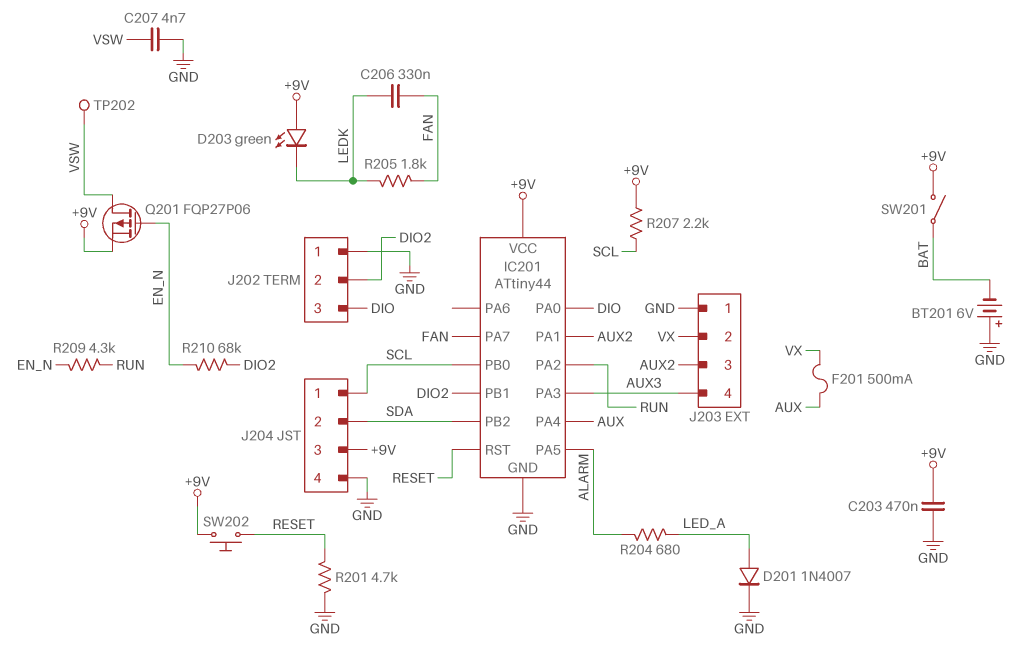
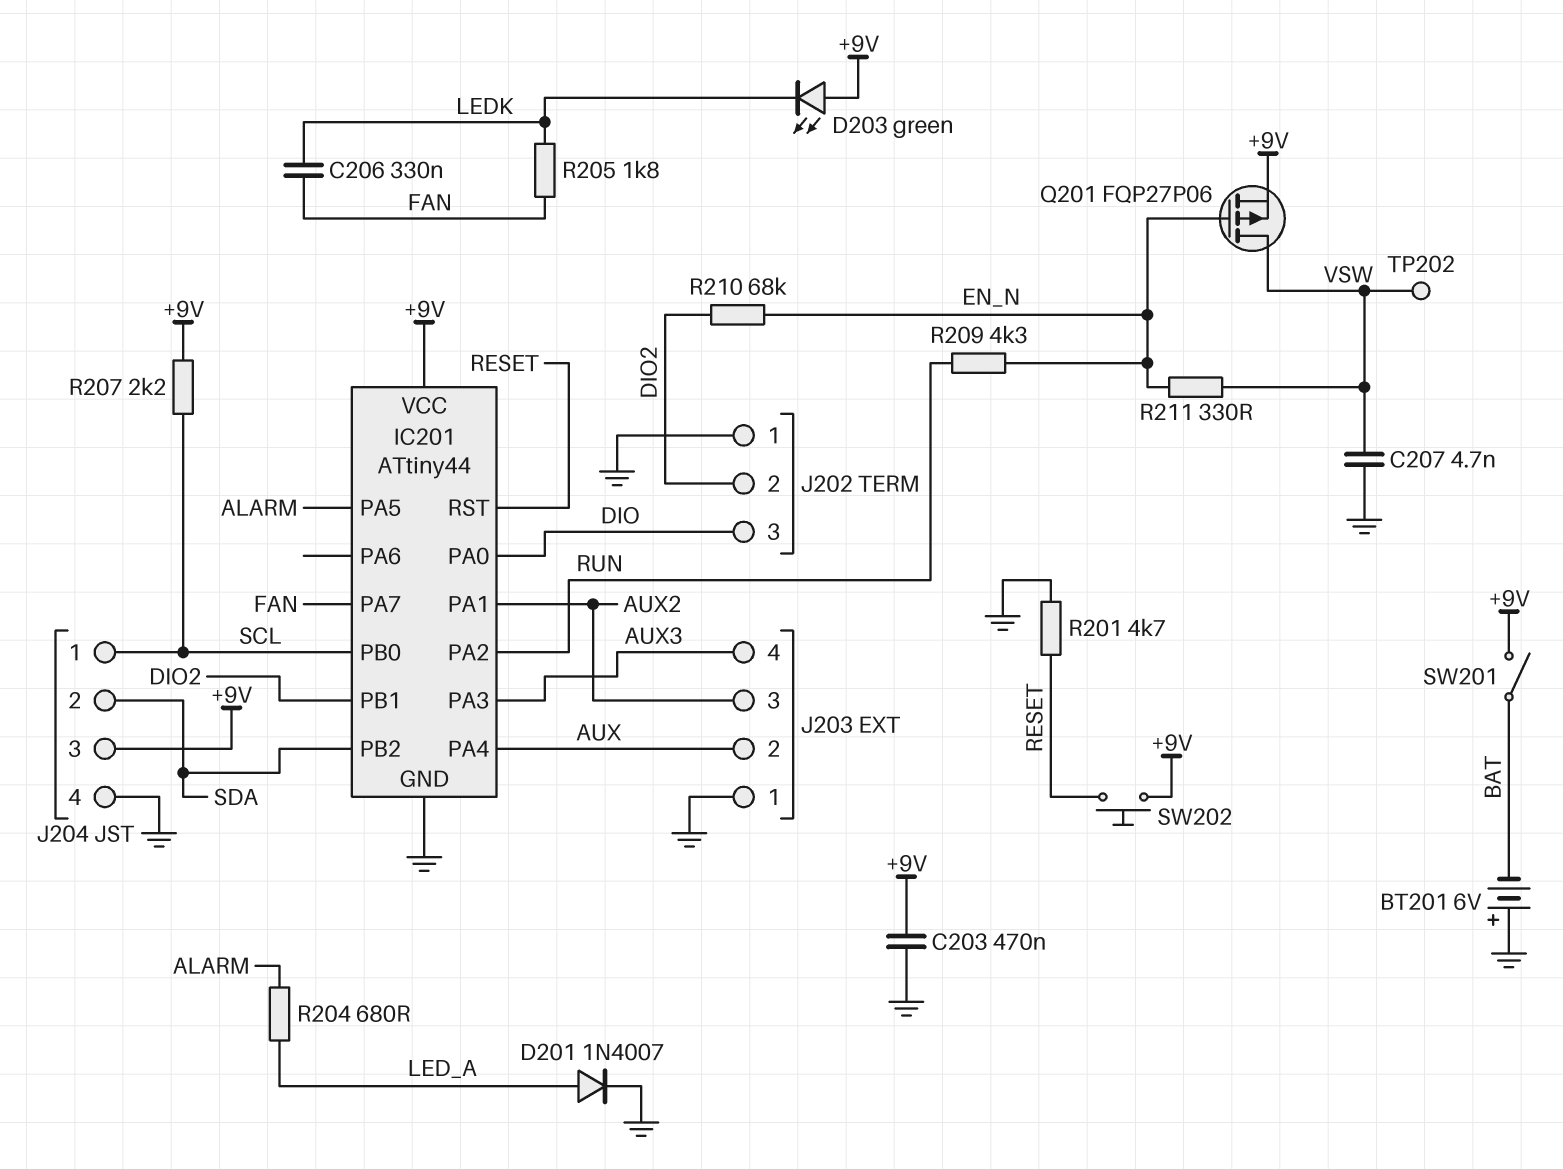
F201: 500mA (AUX, VX) -> none
J203 pin 2: VX -> AUX
R211: none -> 330 (EN_N, VSW)

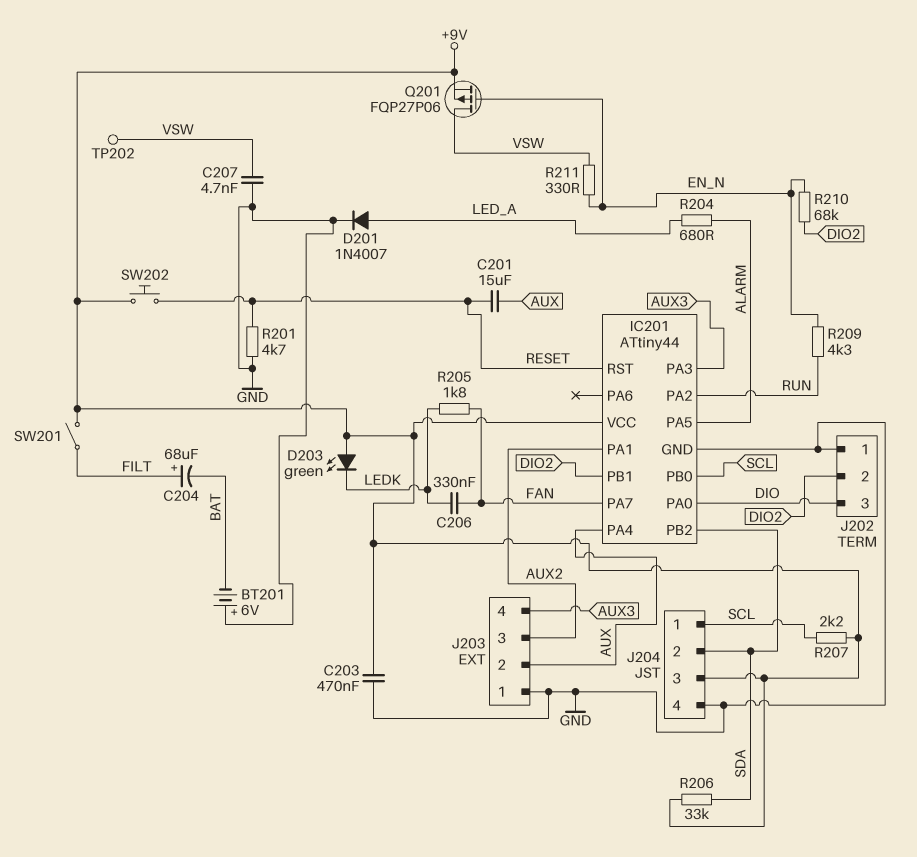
C201: none -> 15uF (AUX, RESET)
C204: none -> 68uF (plus FILT, minus BAT)
R206: none -> 33k (+9V, SDA)
SW201: switch (+9V, BAT) -> switch (+9V, FILT)

